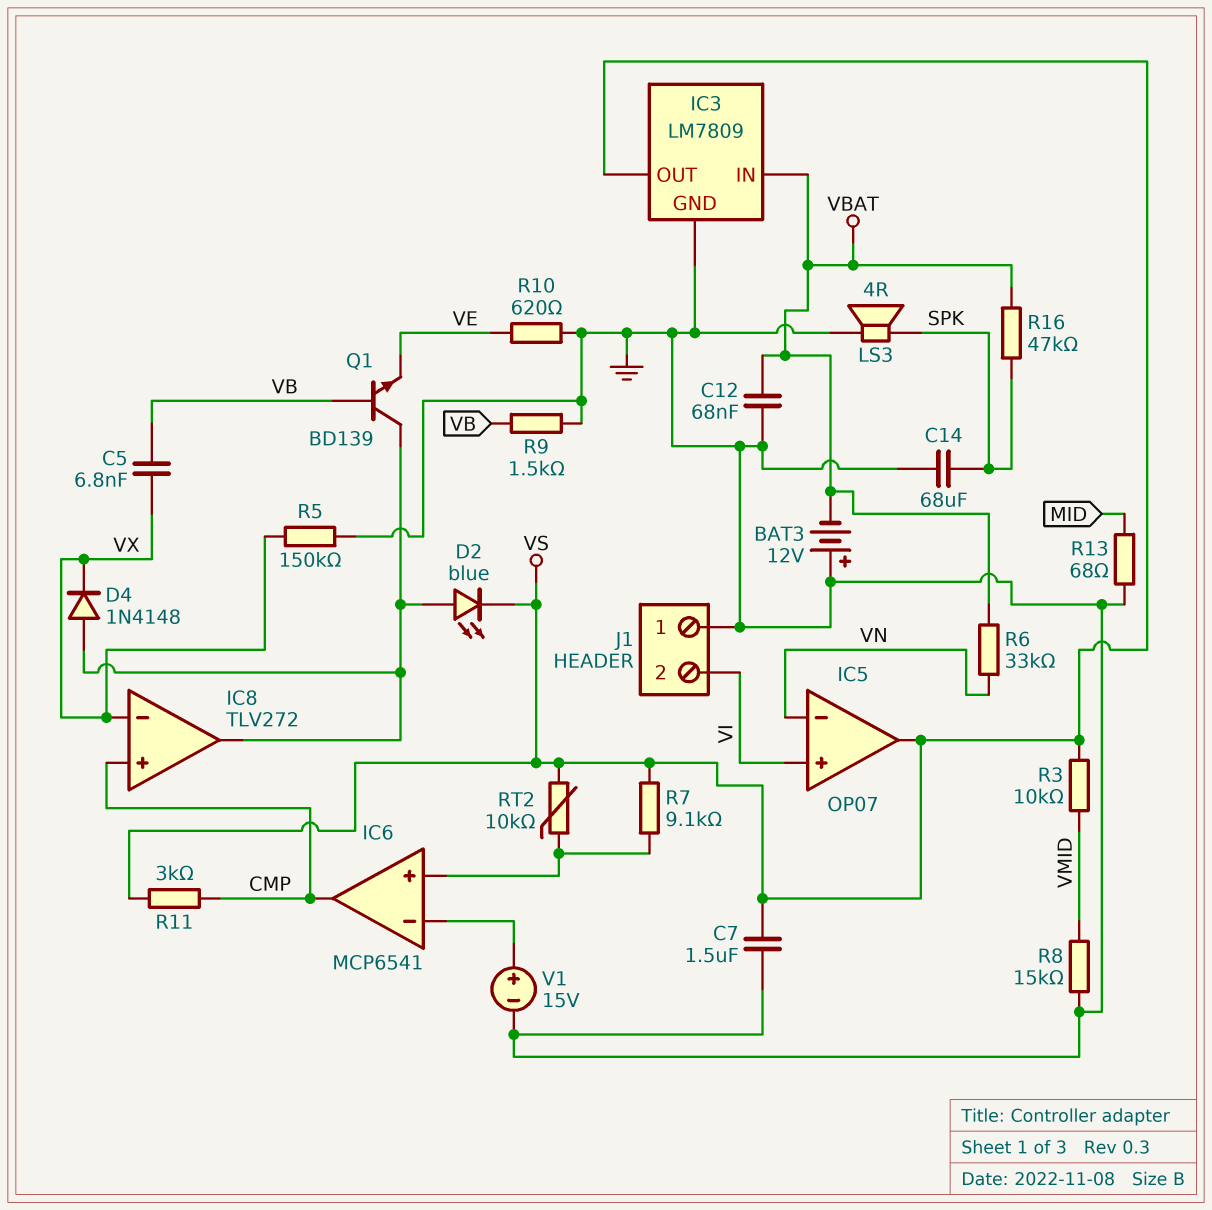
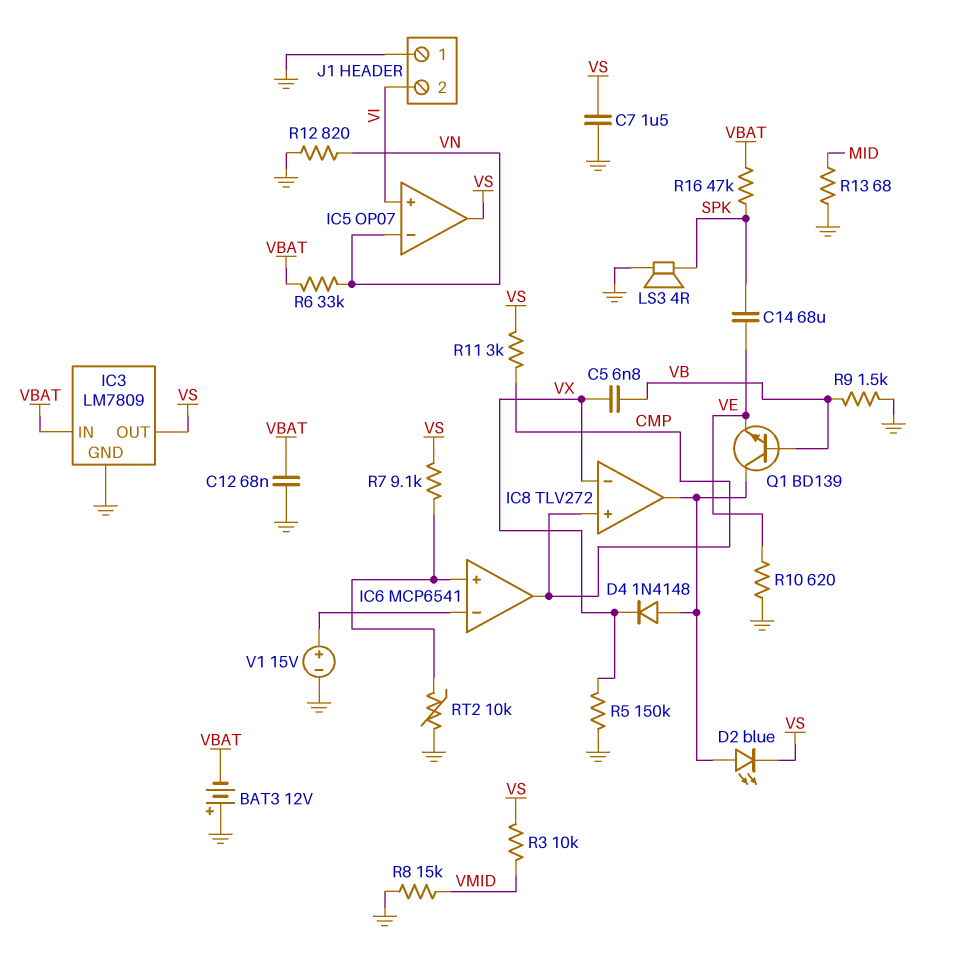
C14: 68uF (GND, SPK) -> 68uF (SPK, VE)
R12: none -> 820 (GND, VN)
RT2: 10k (IC6/in+, VS) -> 10k (GND, IC6/in+)

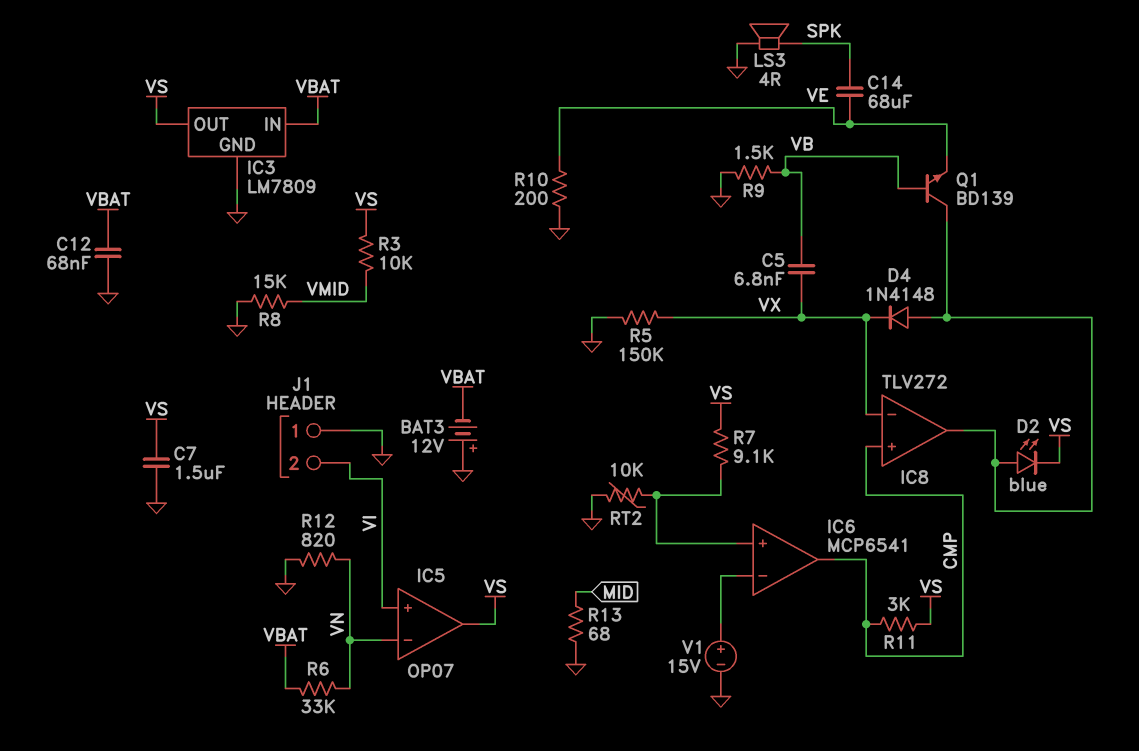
R10: 620 (GND, VE) -> 200 (GND, VE)
R16: 47k (SPK, VBAT) -> none

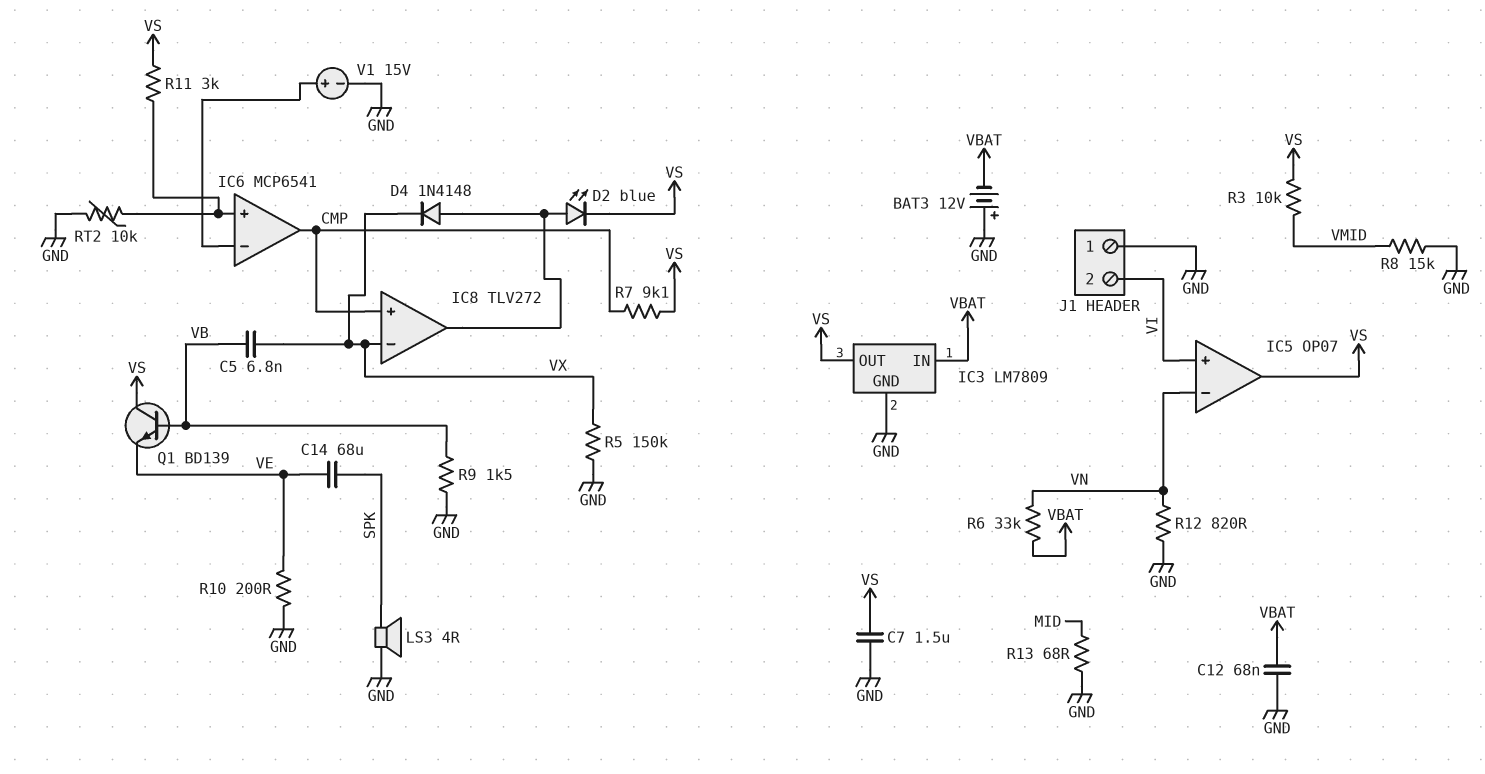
Q1: NPN BD139 (B VB, C IC8/out, E VE) -> NPN BD139 (B VB, C VS, E VE)
R7: 9.1k (IC6/in+, VS) -> 9.1k (CMP, VS)
R11: 3k (CMP, VS) -> 3k (IC6/in+, VS)

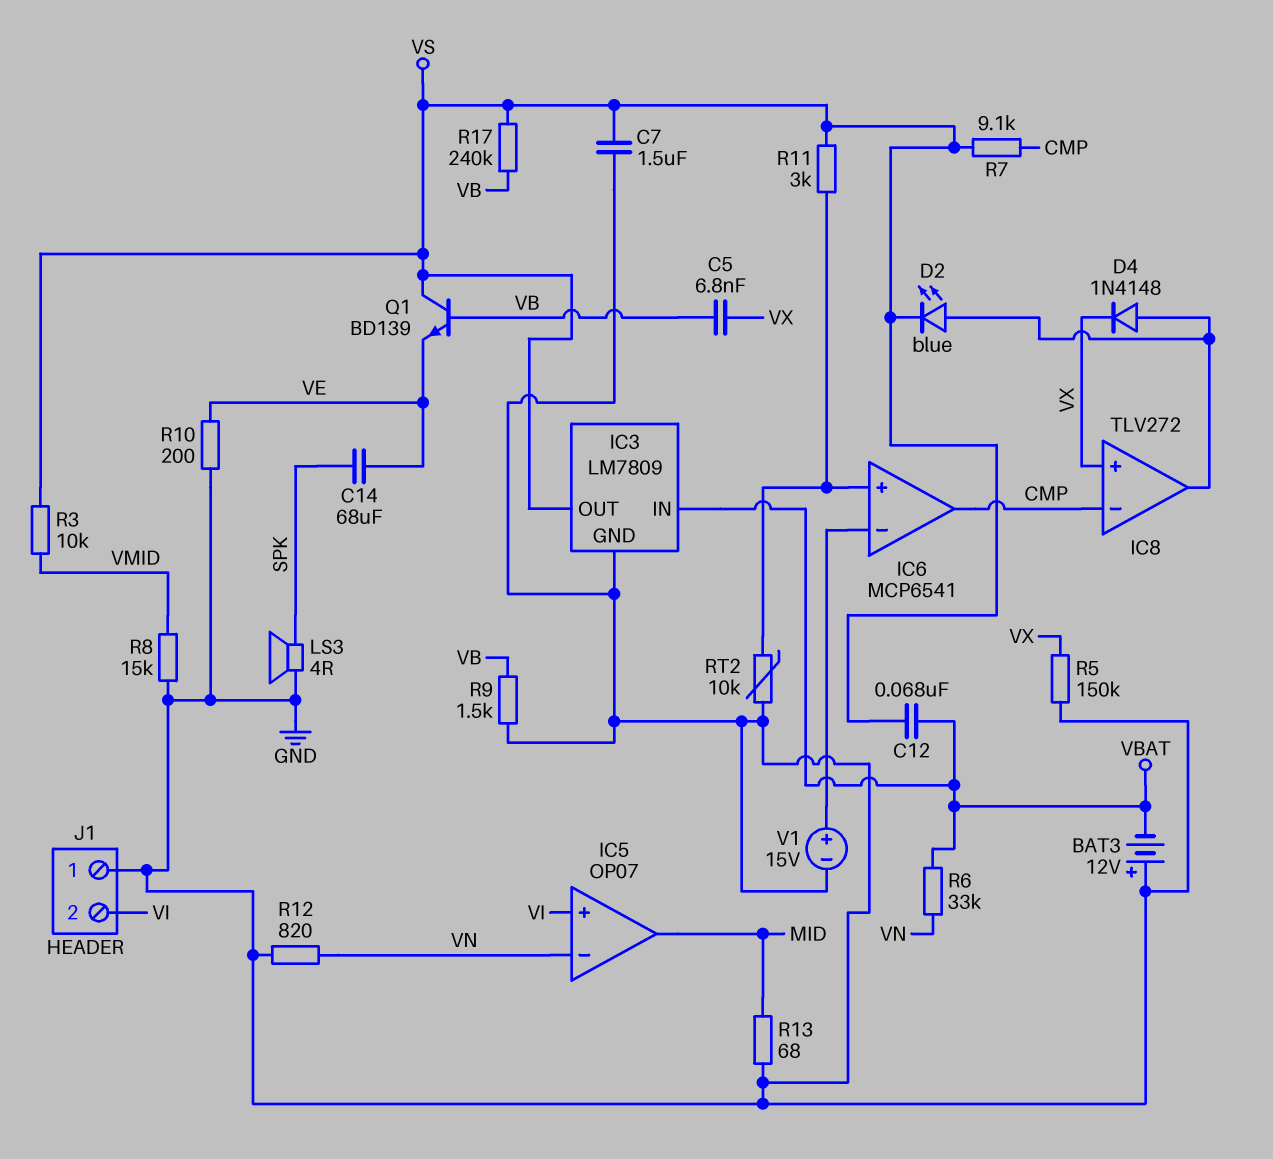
C12: 68nF (GND, VBAT) -> 68nF (VBAT, VS)
IC5 pin out: VS -> MID
IC8 pin in+: CMP -> VX
IC8 pin in-: VX -> CMP
R17: none -> 240k (VB, VS)

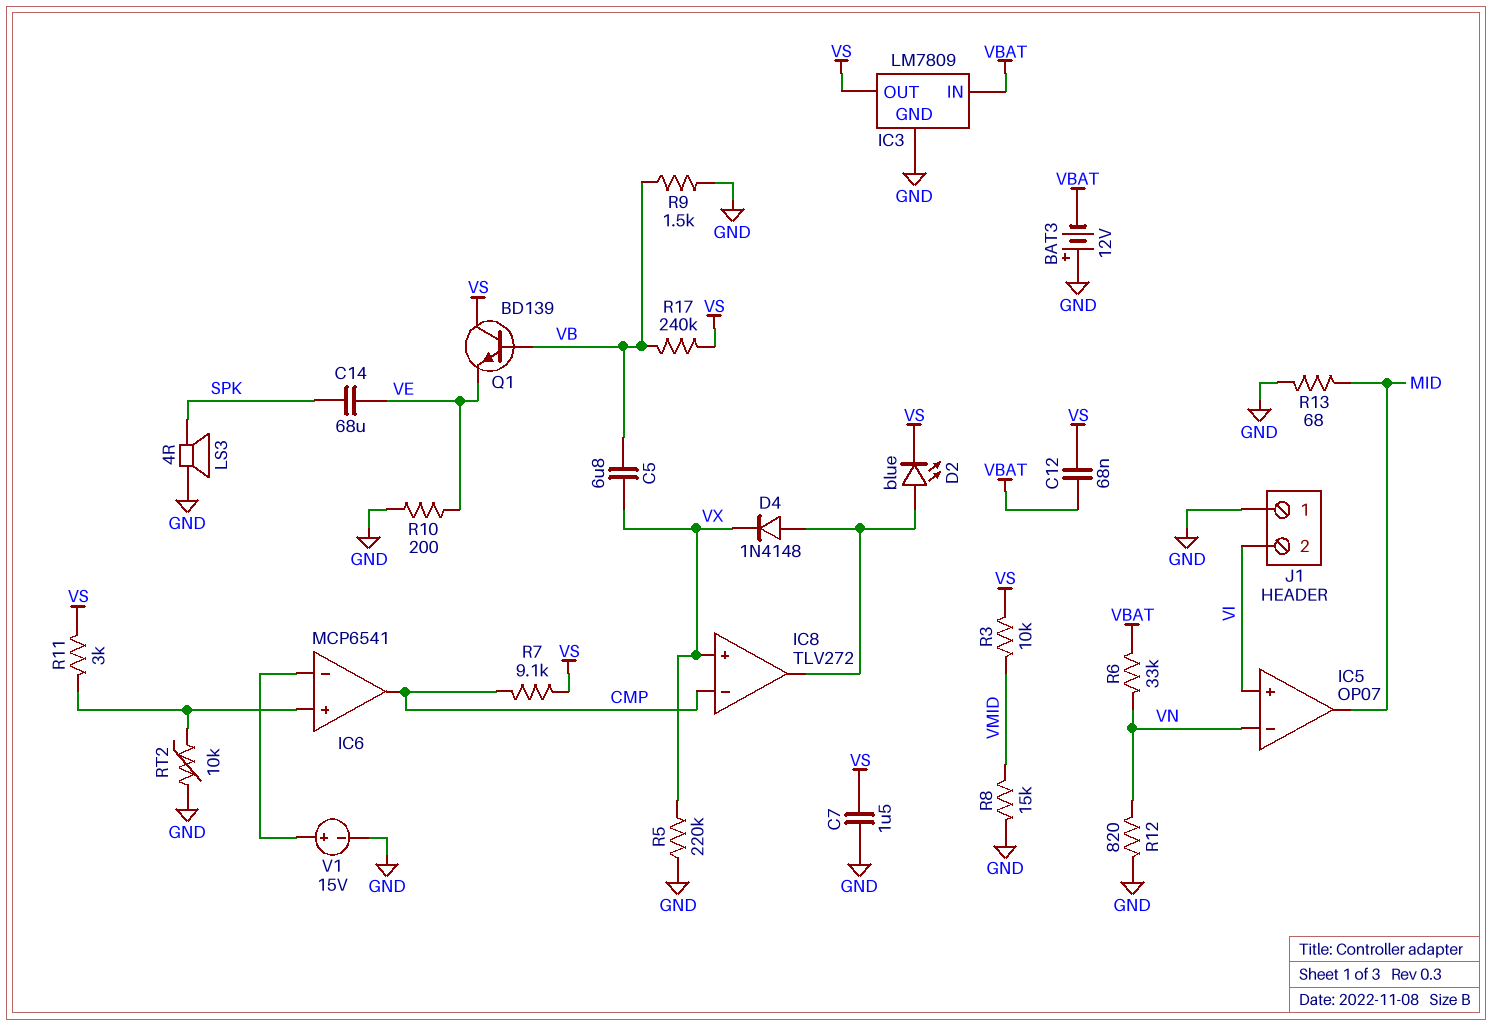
C5: 6.8nF (VB, VX) -> 6.8uF (VB, VX)
R5: 150k (GND, VX) -> 220k (GND, VX)

